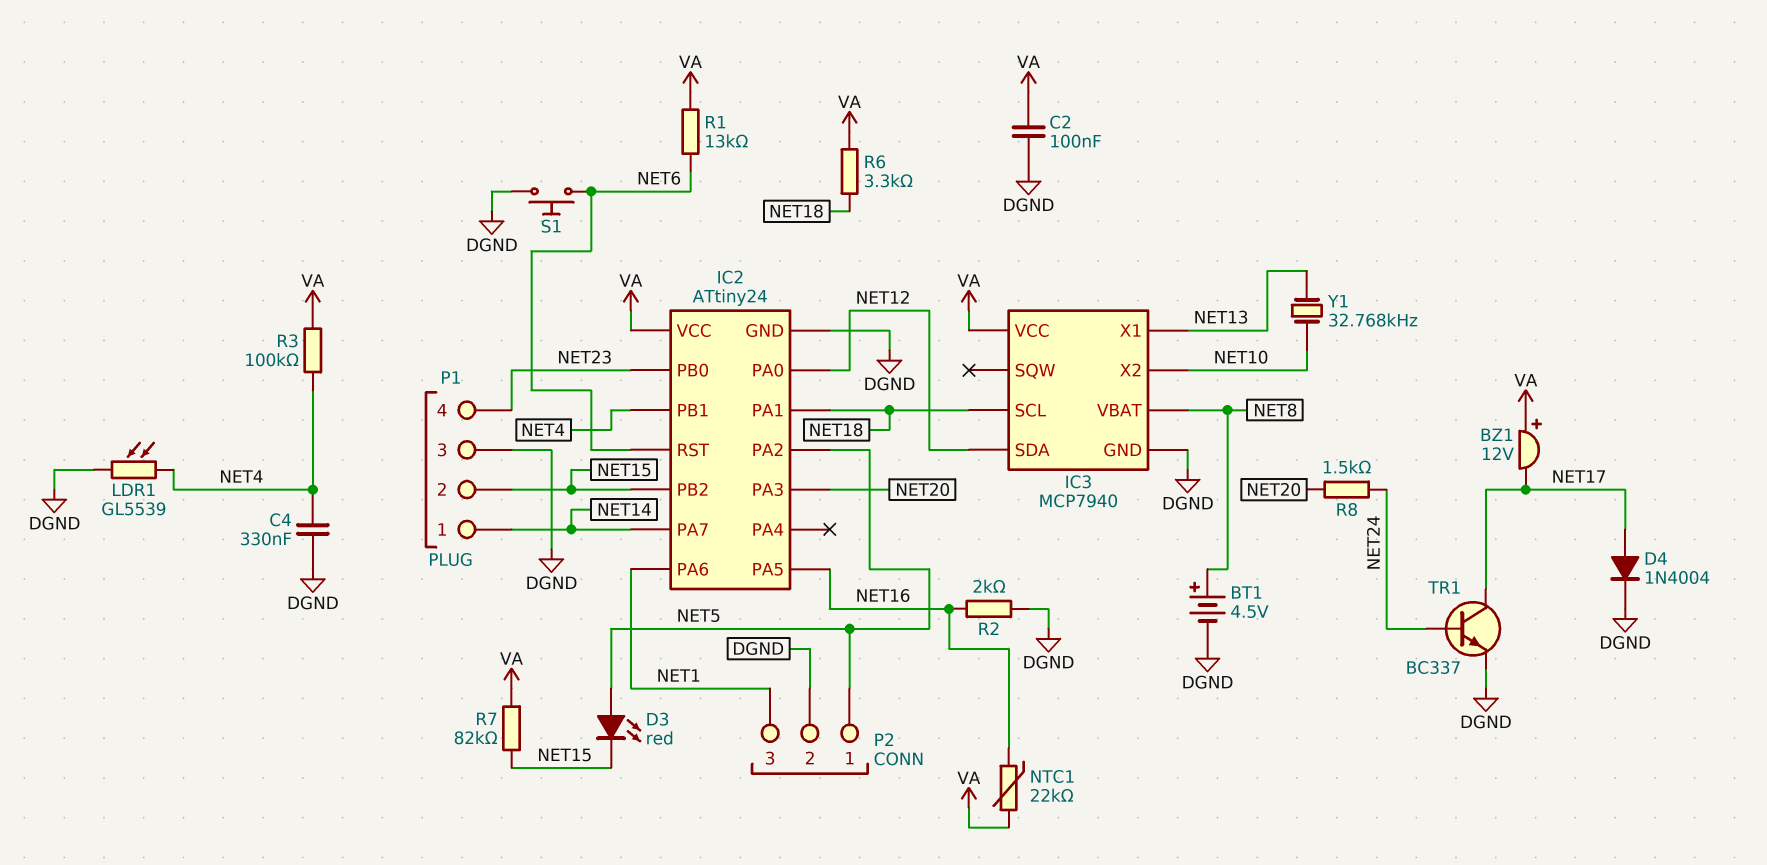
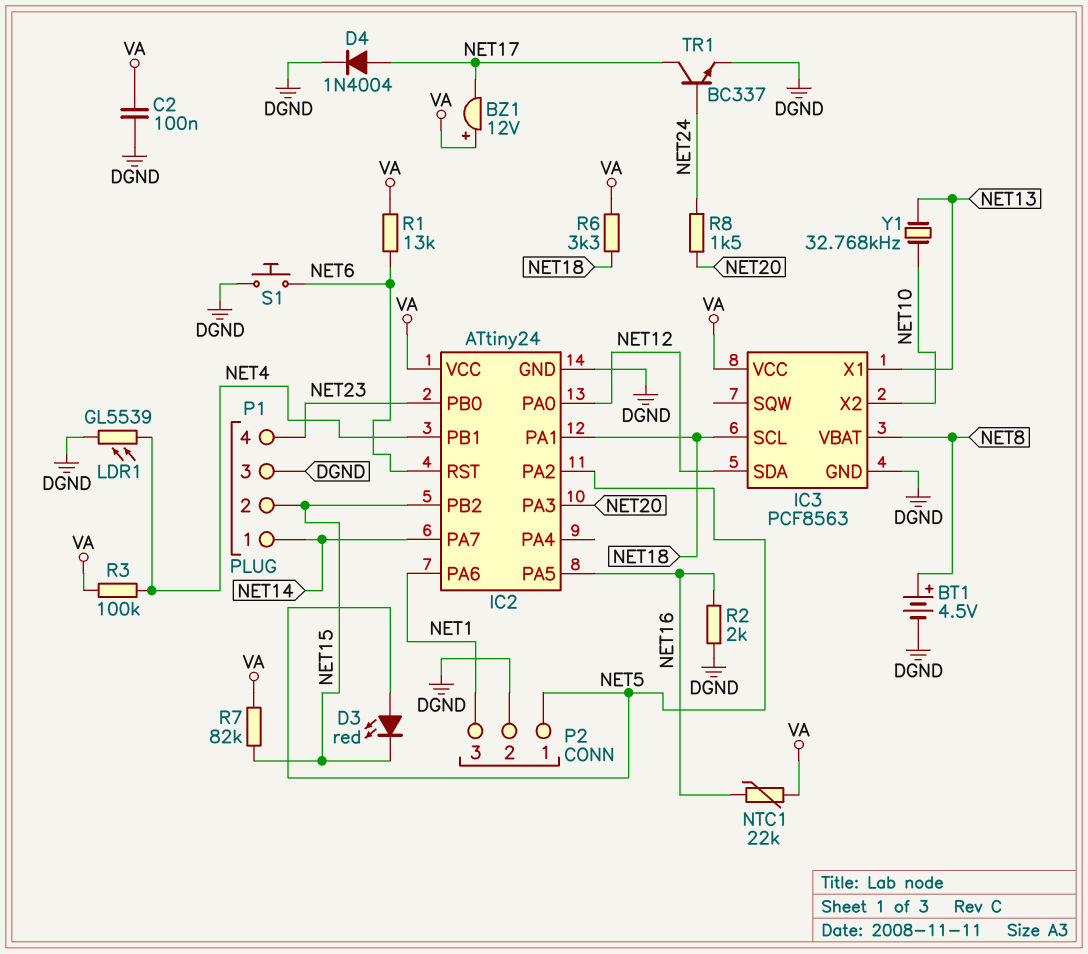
C4: 330nF (DGND, NET4) -> none
IC3: MCP7940 -> PCF8563

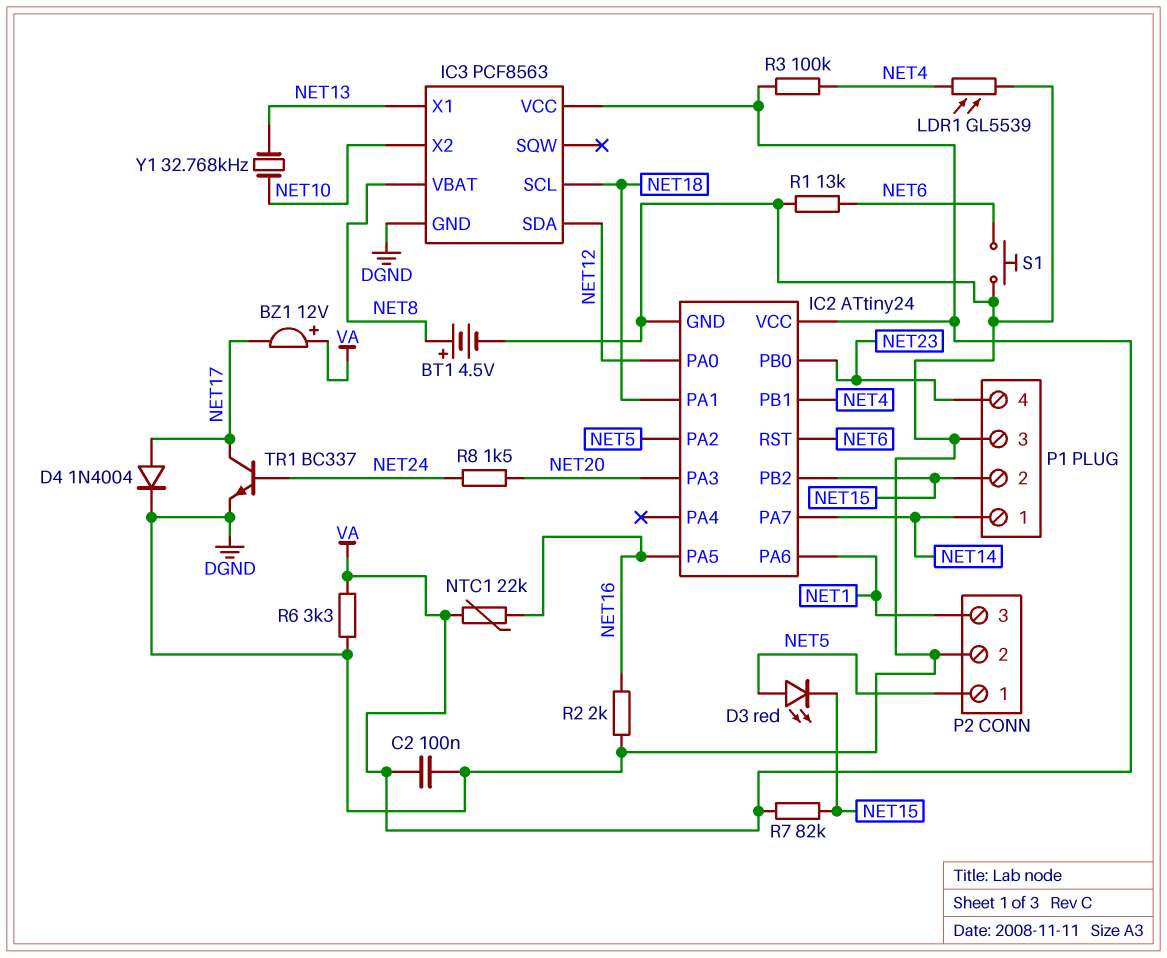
R1: 13k (NET6, VA) -> 13k (DGND, NET6)
R6: 3.3k (NET18, VA) -> 3.3k (DGND, VA)

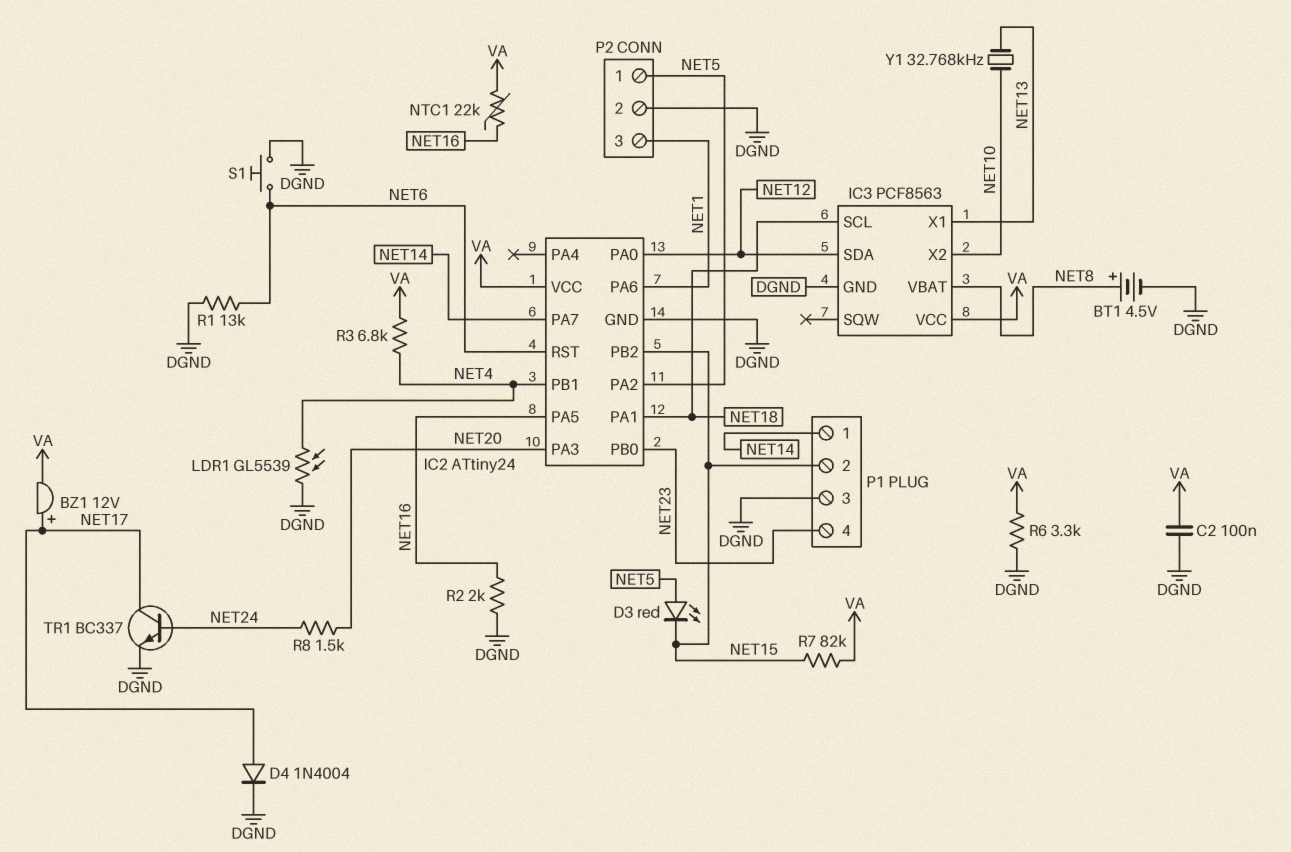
BZ1: buzzer 12V (plus VA, minus NET17) -> buzzer 12V (plus NET17, minus VA)
R3: 100k (NET4, VA) -> 6.8k (NET4, VA)

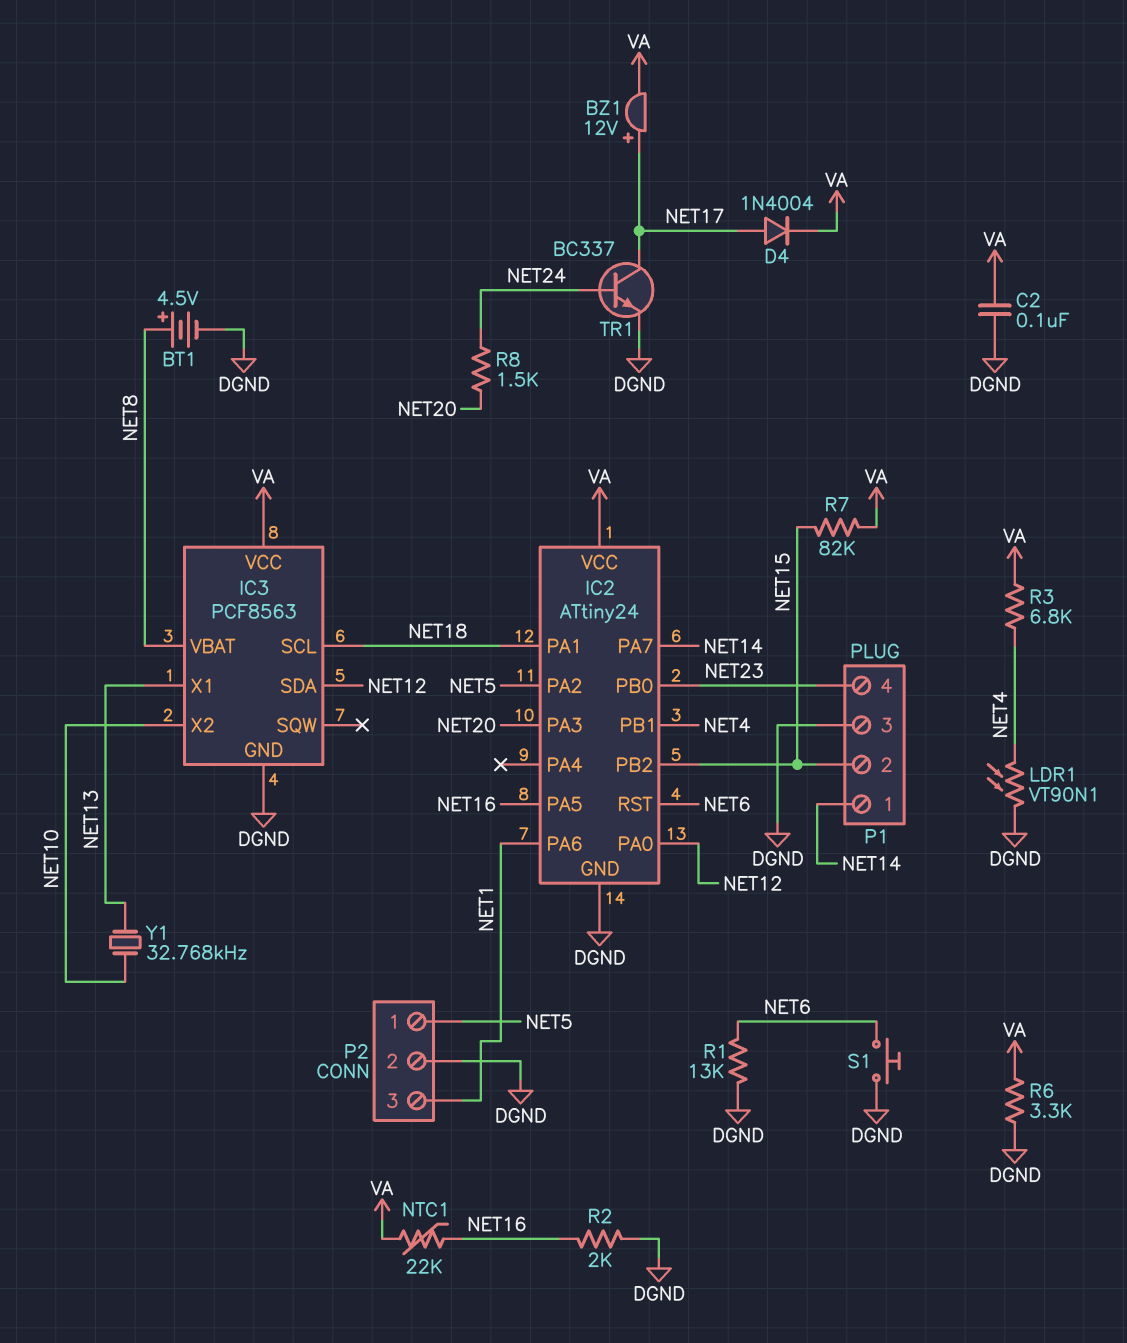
D3: LED red (A NET5, K NET15) -> none
D4: diode 1N4004 (A NET17, K DGND) -> diode 1N4004 (A NET17, K VA)
LDR1: GL5539 (DGND, NET4) -> VT90N1 (DGND, NET4)

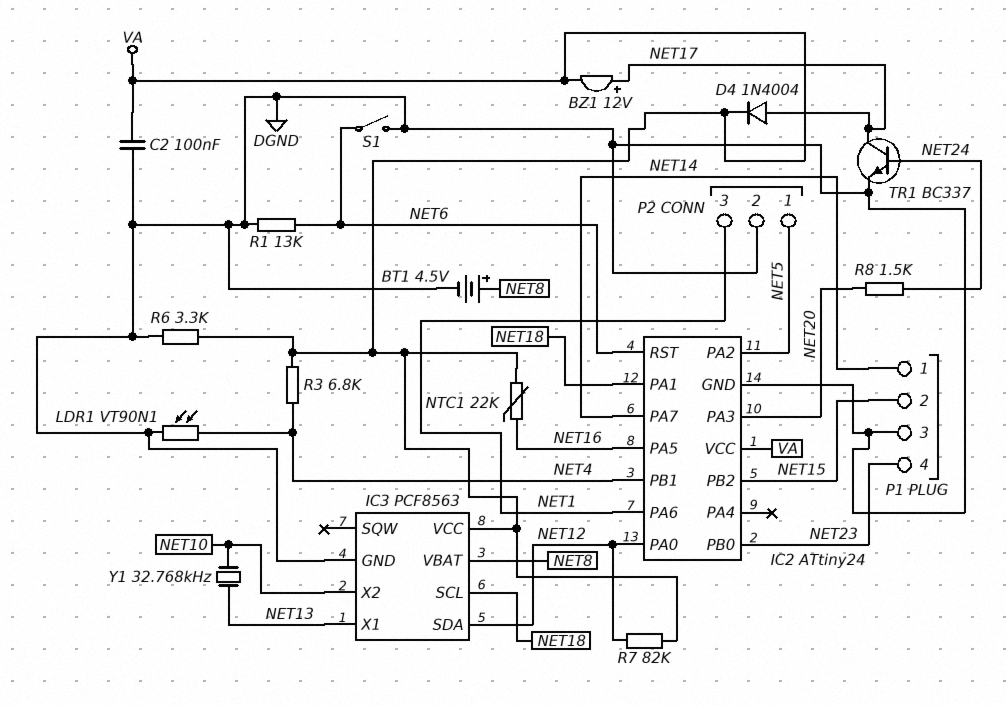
R2: 2k (DGND, NET16) -> none
R7: 82k (NET15, VA) -> 82k (NET12, VA)
S1: button (DGND, NET6) -> switch (DGND, NET6)

